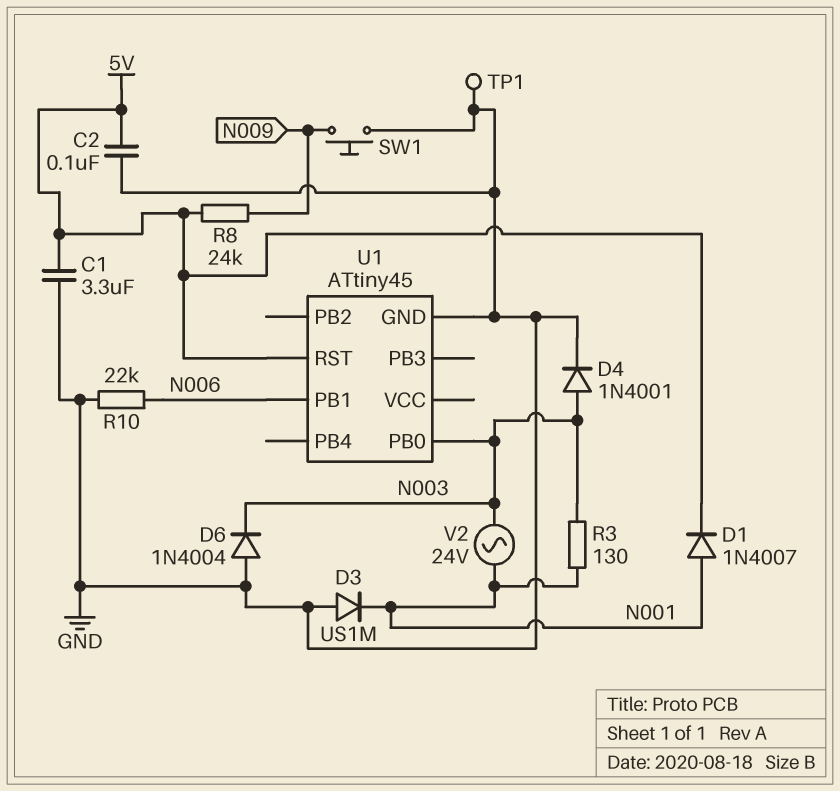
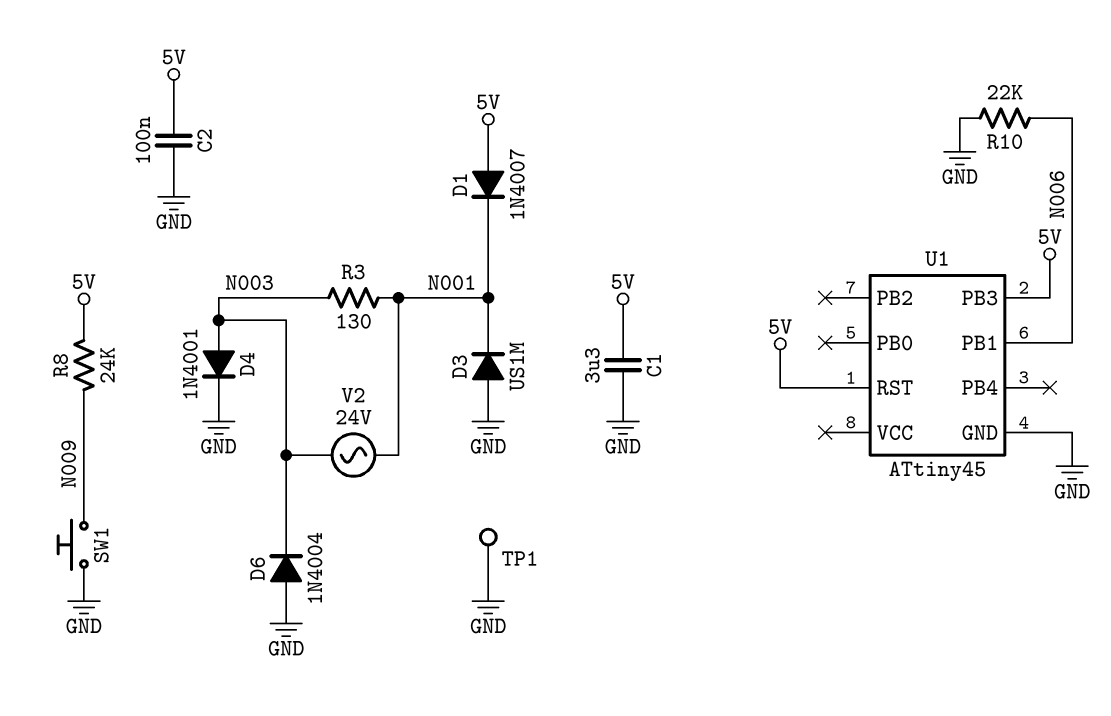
D1: diode 1N4007 (A N001, K 5V) -> diode 1N4007 (A 5V, K N001)
U1 pin PB0: N003 -> none
U1 pin PB3: none -> 5V

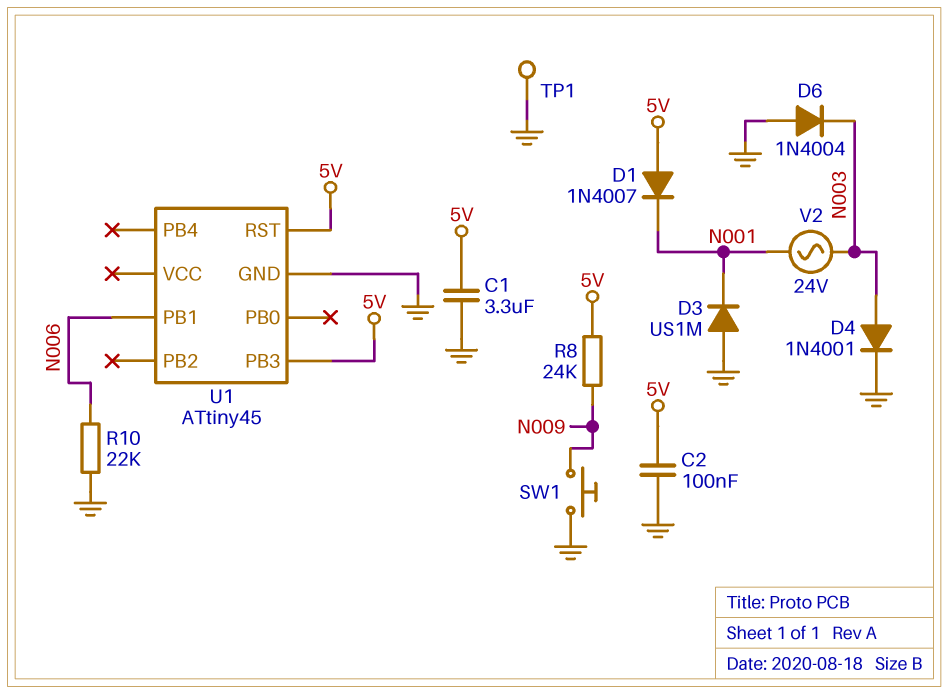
R3: 130 (N001, N003) -> none

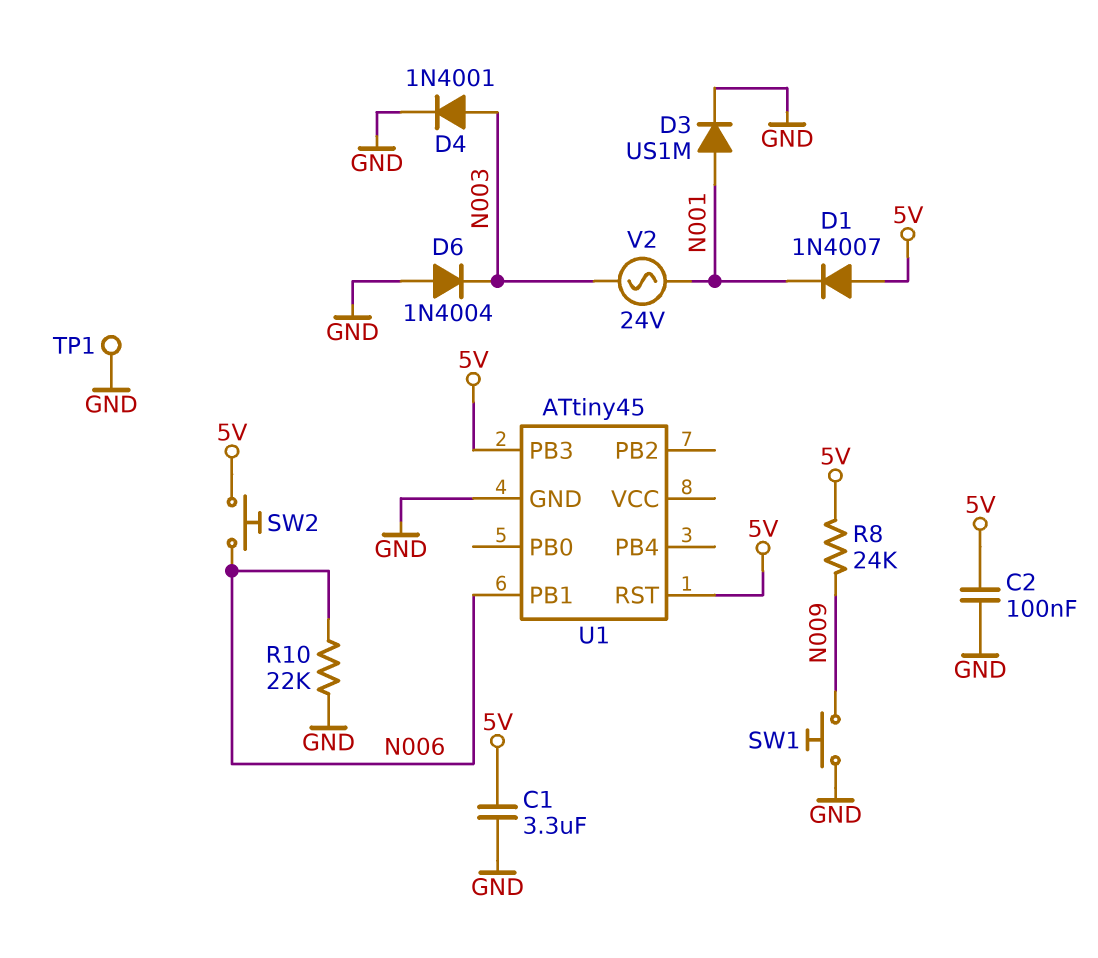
D3: diode US1M (A GND, K N001) -> diode US1M (A N001, K GND)
SW2: none -> button (5V, N006)

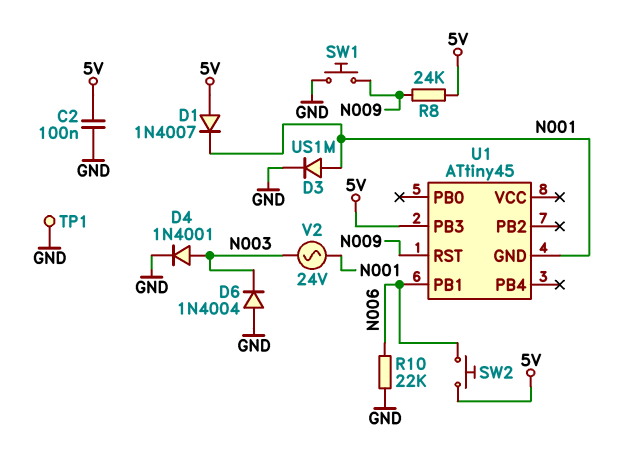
C1: 3.3uF (5V, GND) -> none
U1 pin GND: GND -> N001
U1 pin RST: 5V -> N009

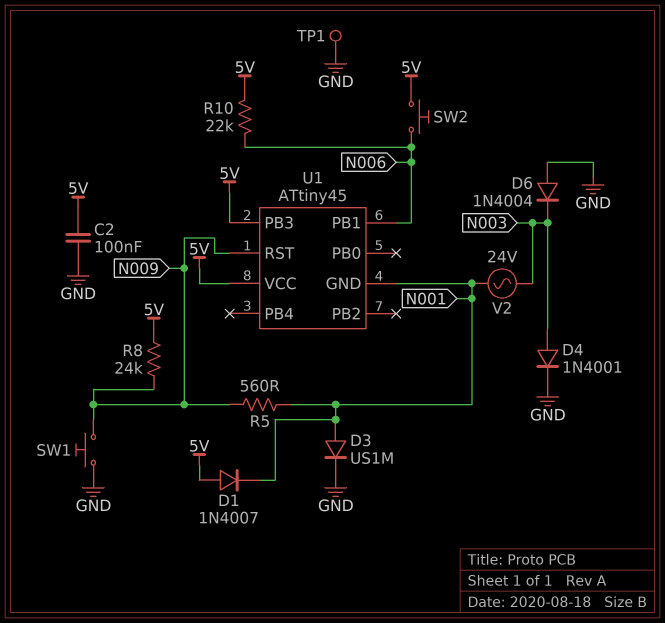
R5: none -> 560 (N001, N009)
R10: 22k (GND, N006) -> 22k (5V, N006)
U1 pin VCC: none -> 5V

